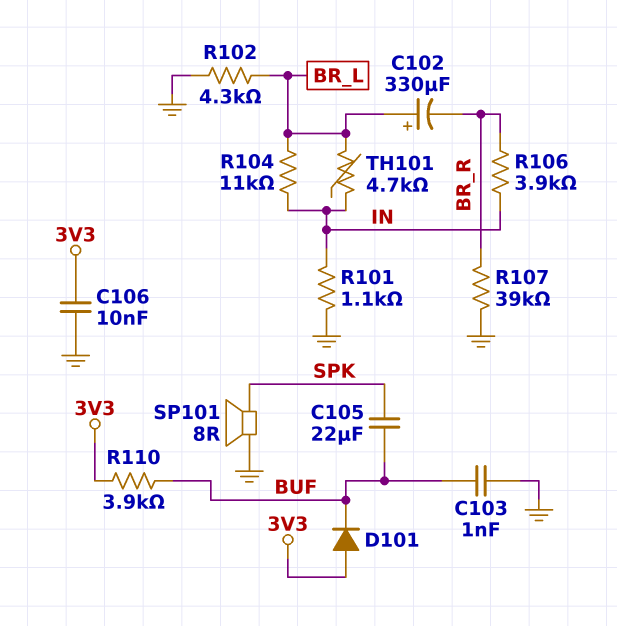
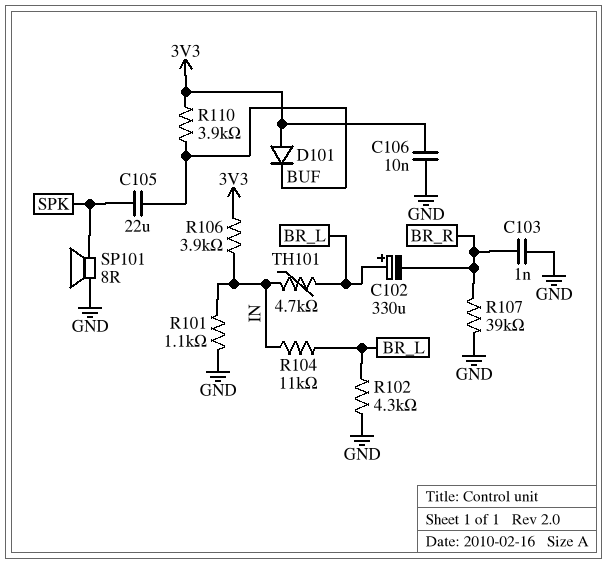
C103: 1nF (BUF, GND) -> 1nF (BR_R, GND)
R106: 3.9k (BR_R, IN) -> 3.9k (3V3, IN)

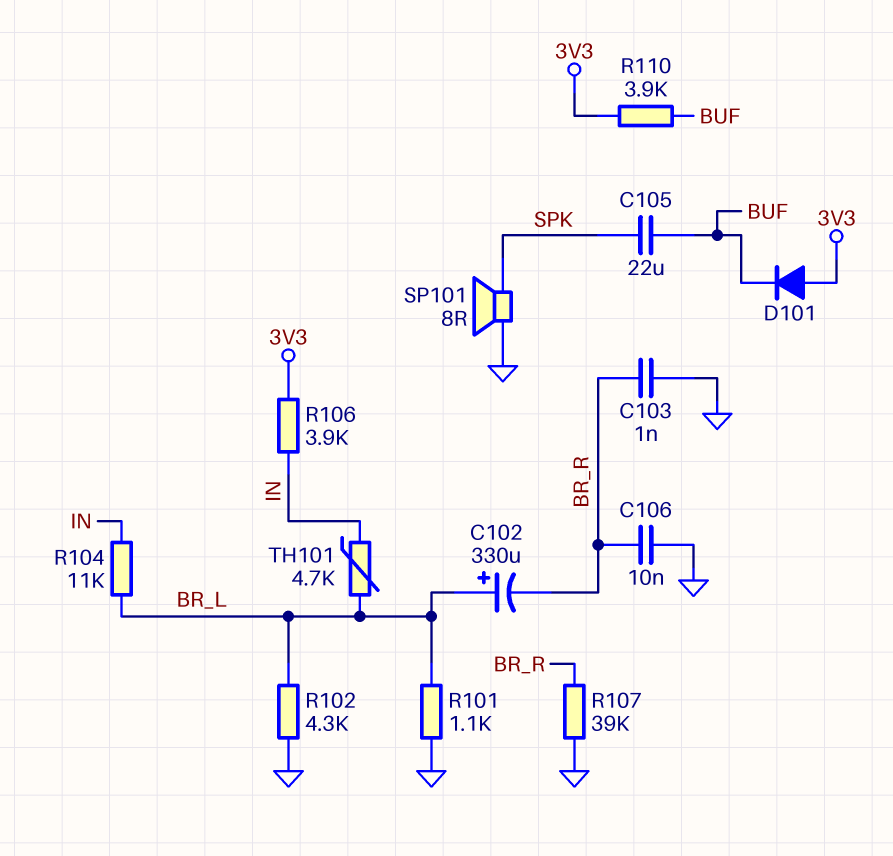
C106: 10nF (3V3, GND) -> 10nF (BR_R, GND)
R101: 1.1k (GND, IN) -> 1.1k (BR_L, GND)

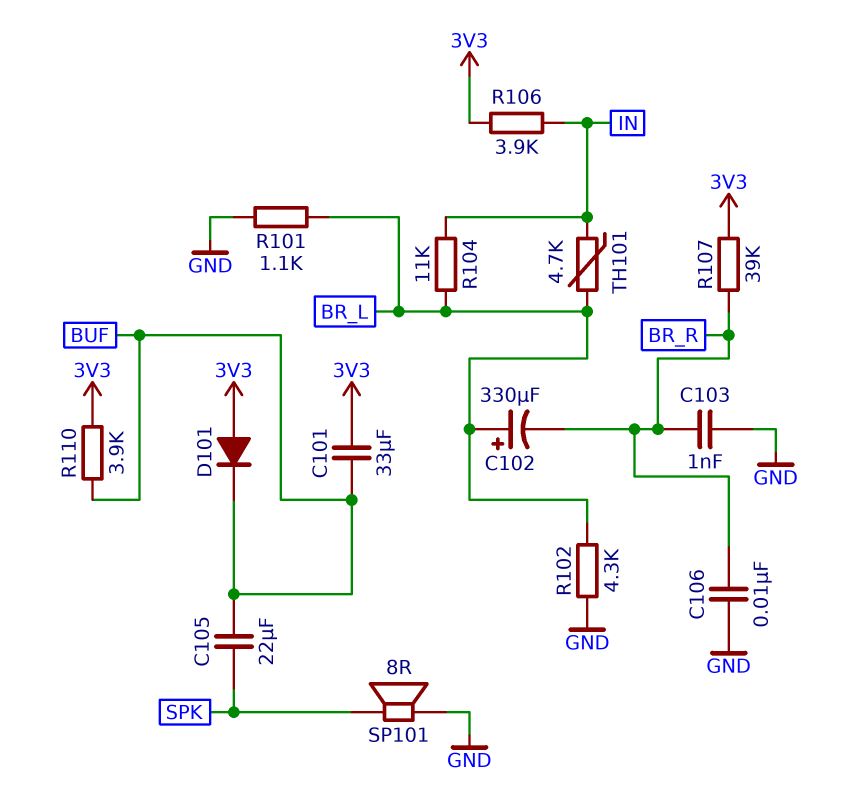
C101: none -> 33uF (3V3, BUF)
R107: 39k (BR_R, GND) -> 39k (3V3, BR_R)

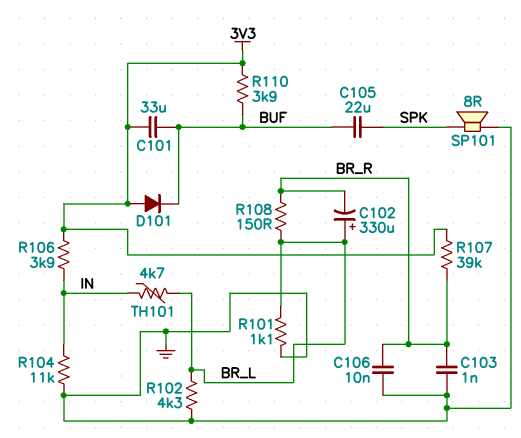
R104: 11k (BR_L, IN) -> 11k (GND, IN)
R108: none -> 150 (BR_L, BR_R)

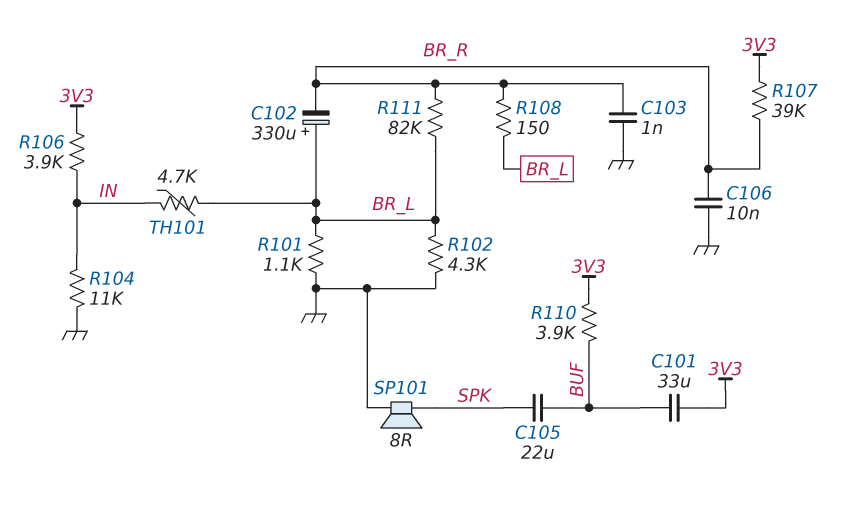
D101: diode (A 3V3, K BUF) -> none
R111: none -> 82k (BR_L, BR_R)

